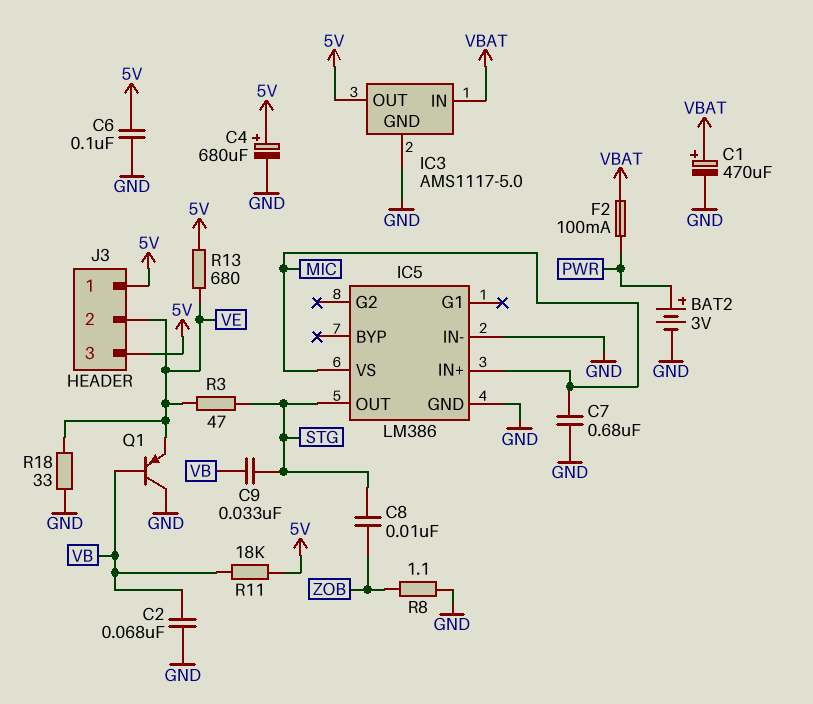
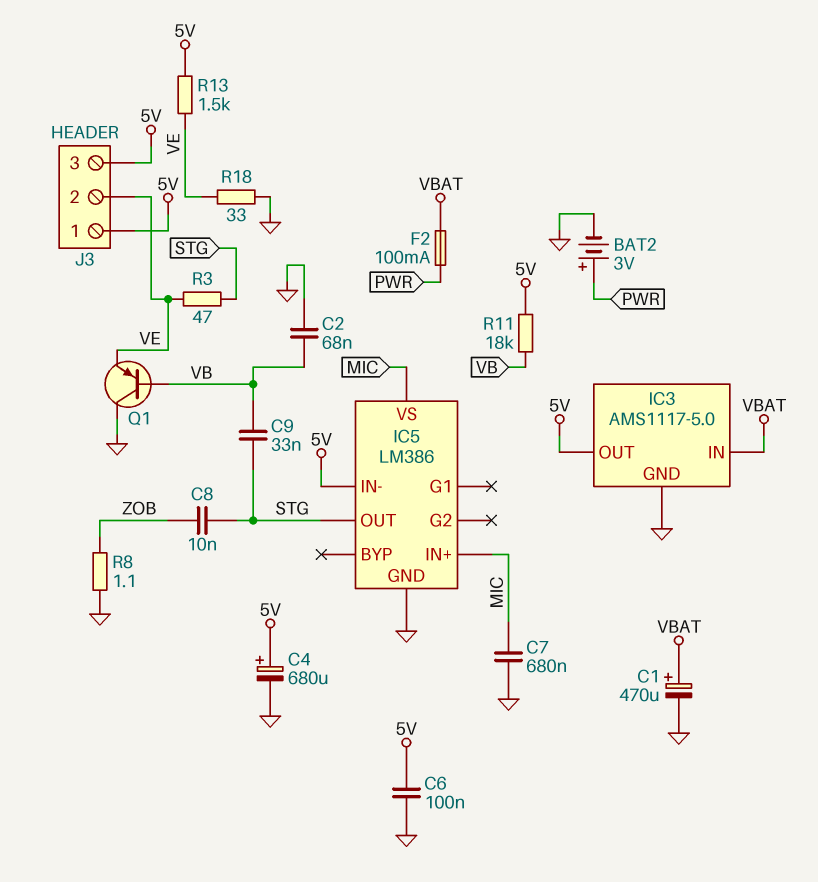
IC5 pin IN-: GND -> 5V
R13: 680 (5V, VE) -> 1.5k (5V, VE)

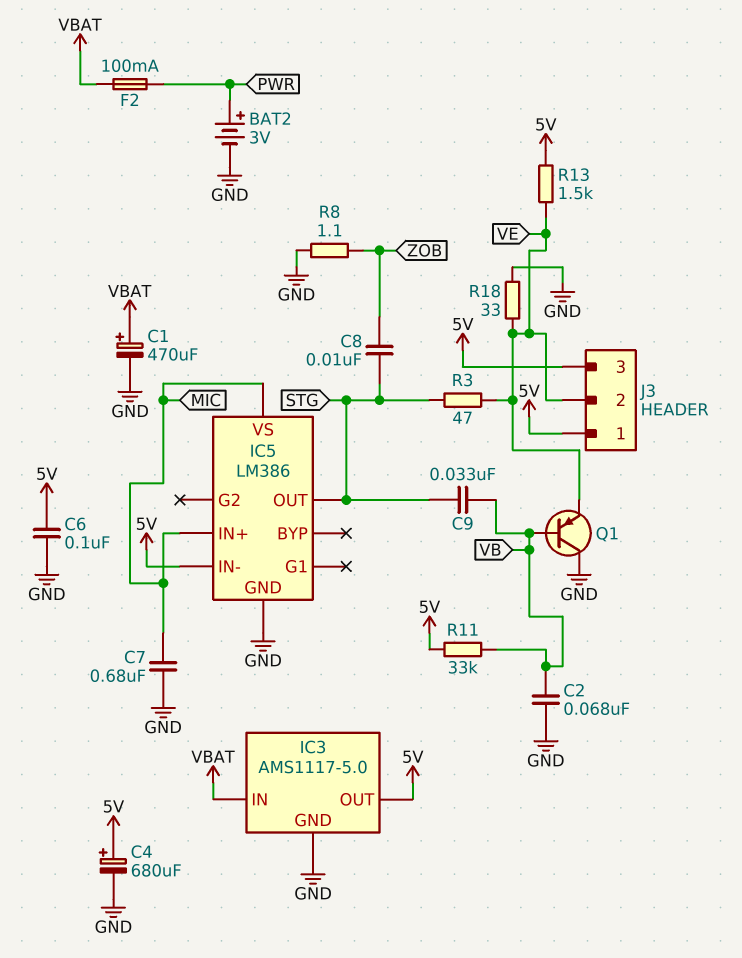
R11: 18k (5V, VB) -> 33k (5V, VB)

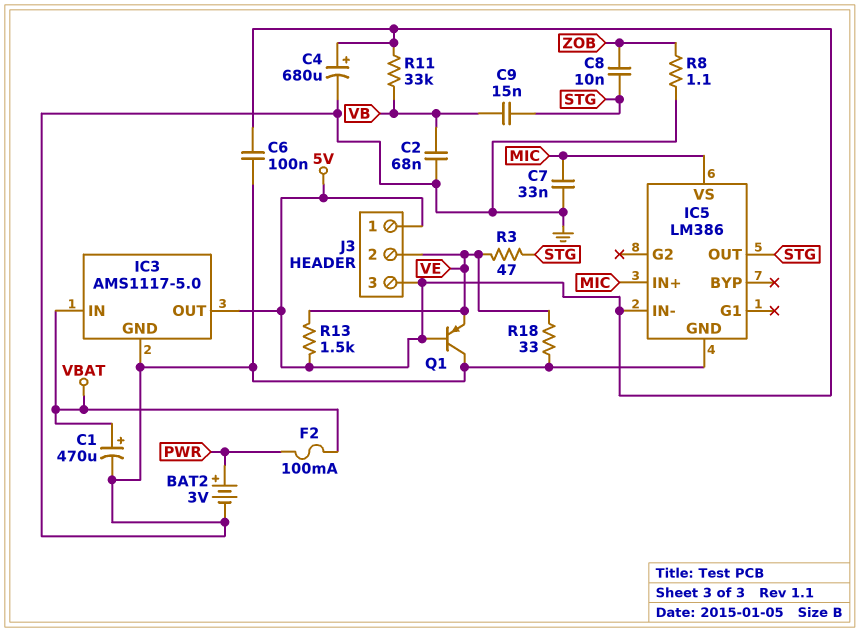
C7: 680nF (GND, MIC) -> 33nF (GND, MIC)
C9: 33nF (STG, VB) -> 15nF (STG, VB)
Q1: PNP (B VB, C GND, E VE) -> PNP (B 5V, C GND, E VE)

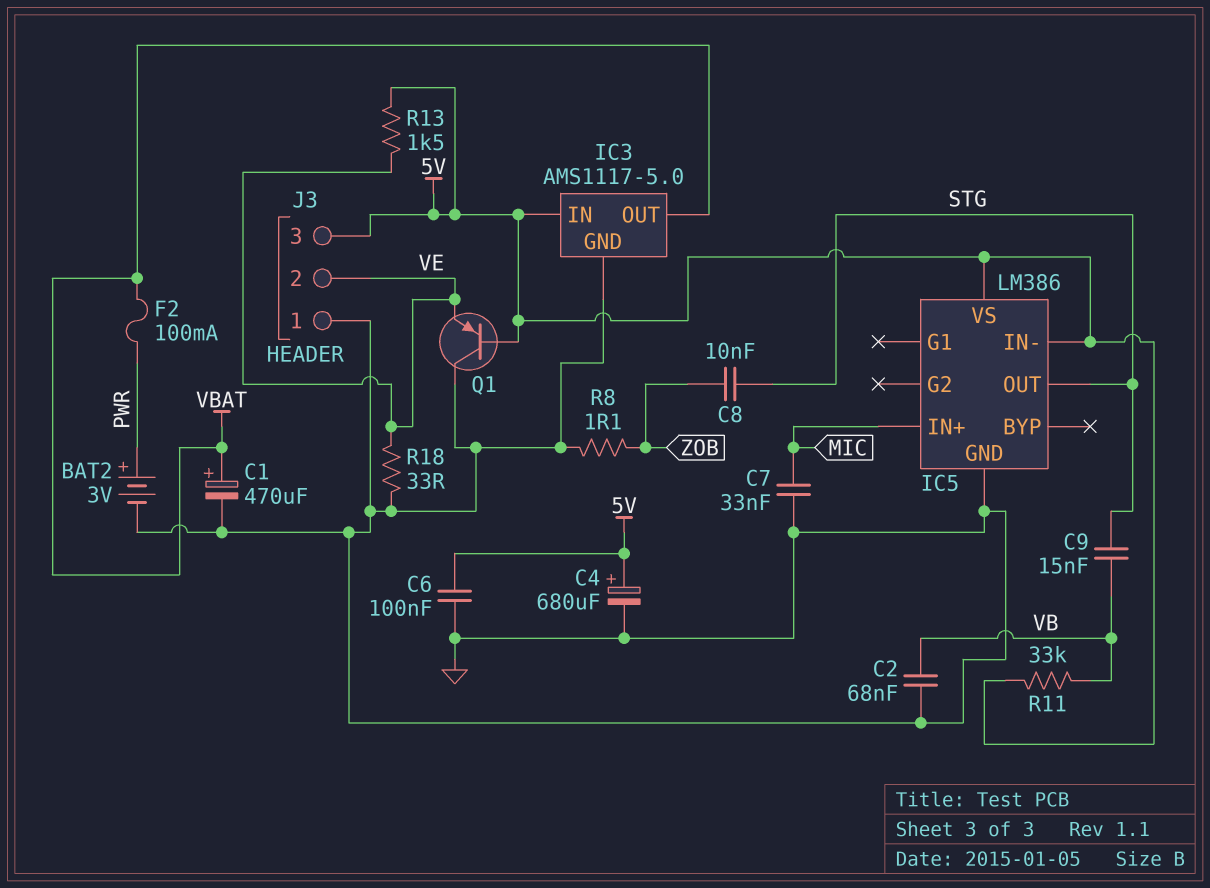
IC3 pin IN: VBAT -> 5V
IC3 pin OUT: 5V -> VBAT
IC5 pin VS: MIC -> 5V
J3 pin 1: 5V -> GND
R3: 47 (STG, VE) -> none

